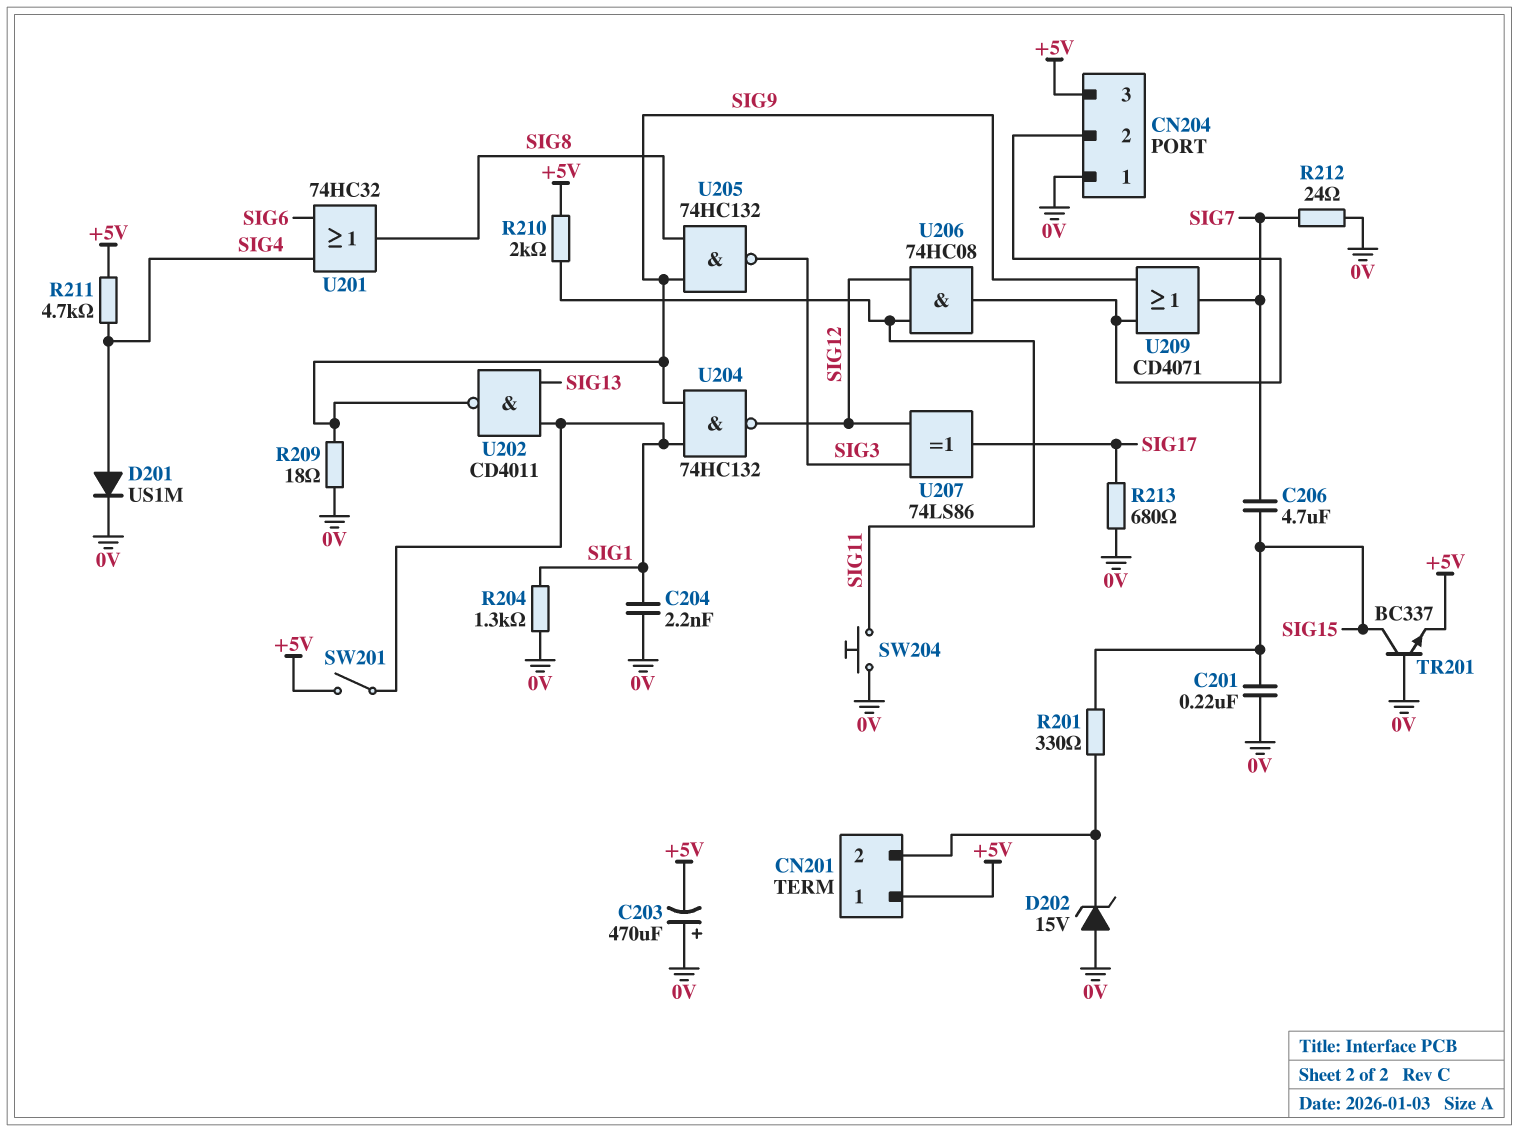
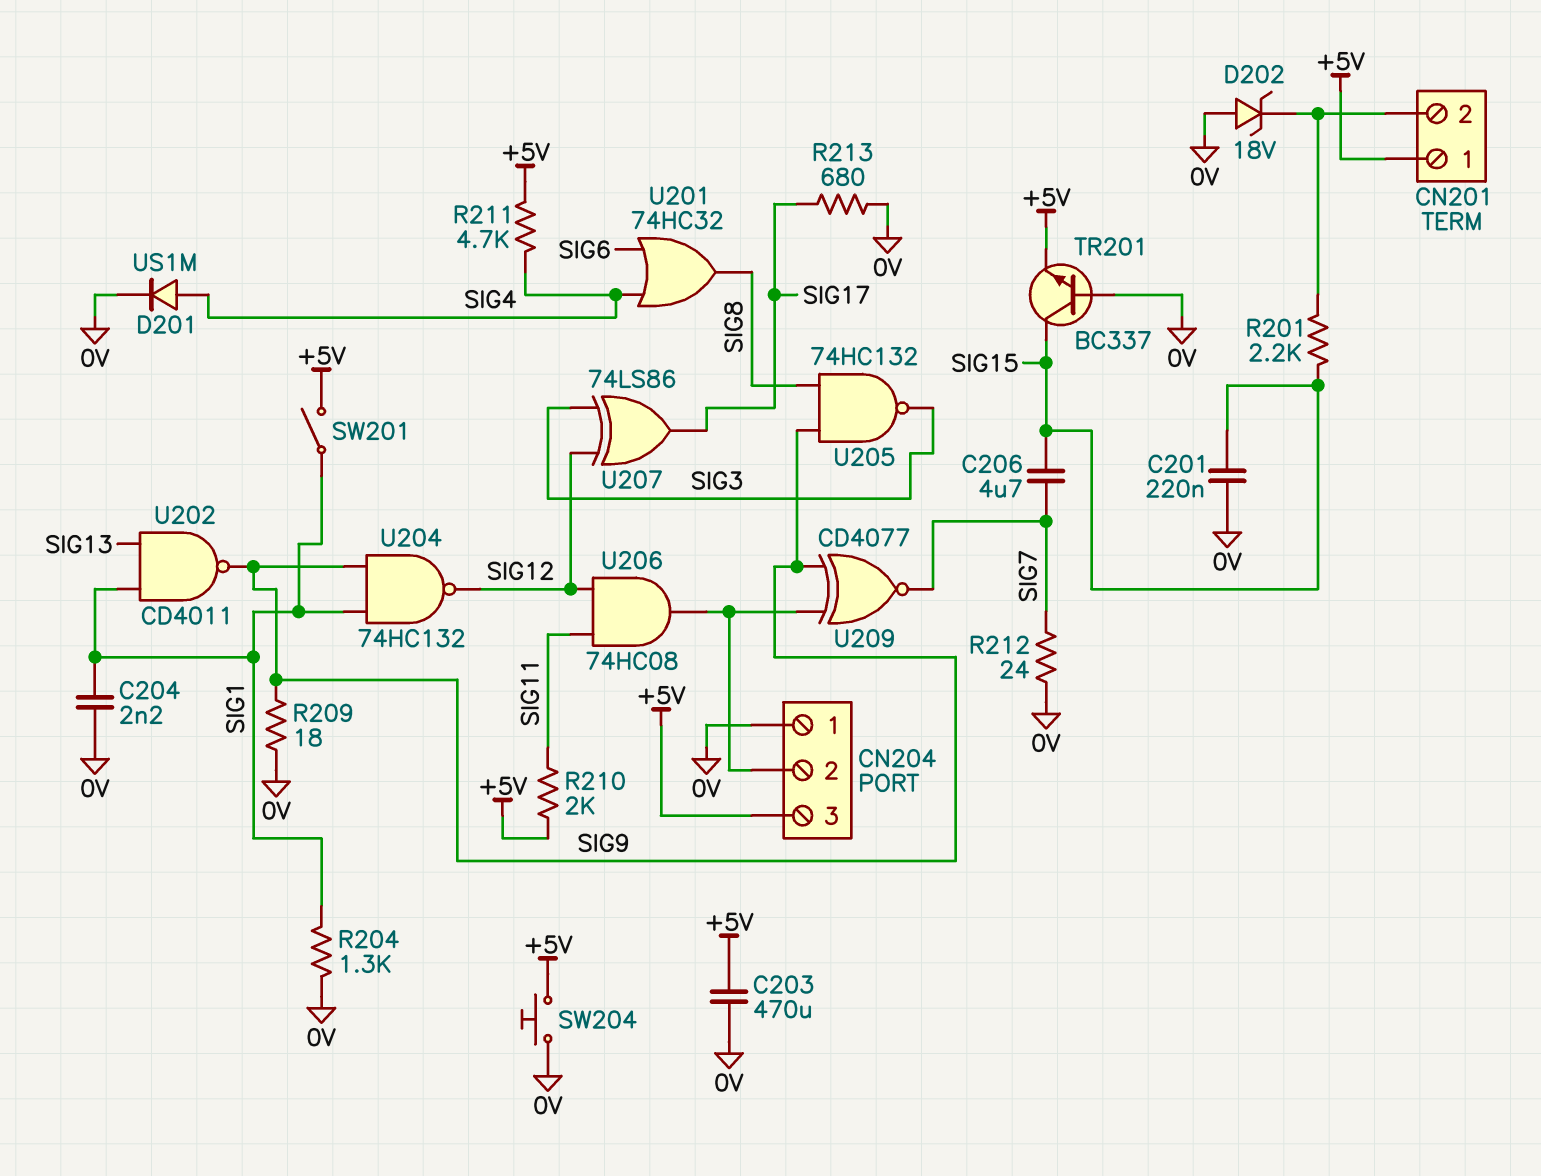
C203: 470uF (plus 0V, minus +5V) -> 470uF (+5V, 0V)
D202: zener 15V (A 0V, K CN201/2) -> zener 18V (A 0V, K CN201/2)
R201: 330 (CN201/2, SIG15) -> 2.2k (CN201/2, SIG15)
SW204: button (0V, SIG11) -> button (+5V, 0V)
U209: OR CD4071 (in CN204/2, in SIG9, out SIG7) -> XNOR CD4077 (in CN204/2, in SIG9, out SIG7)

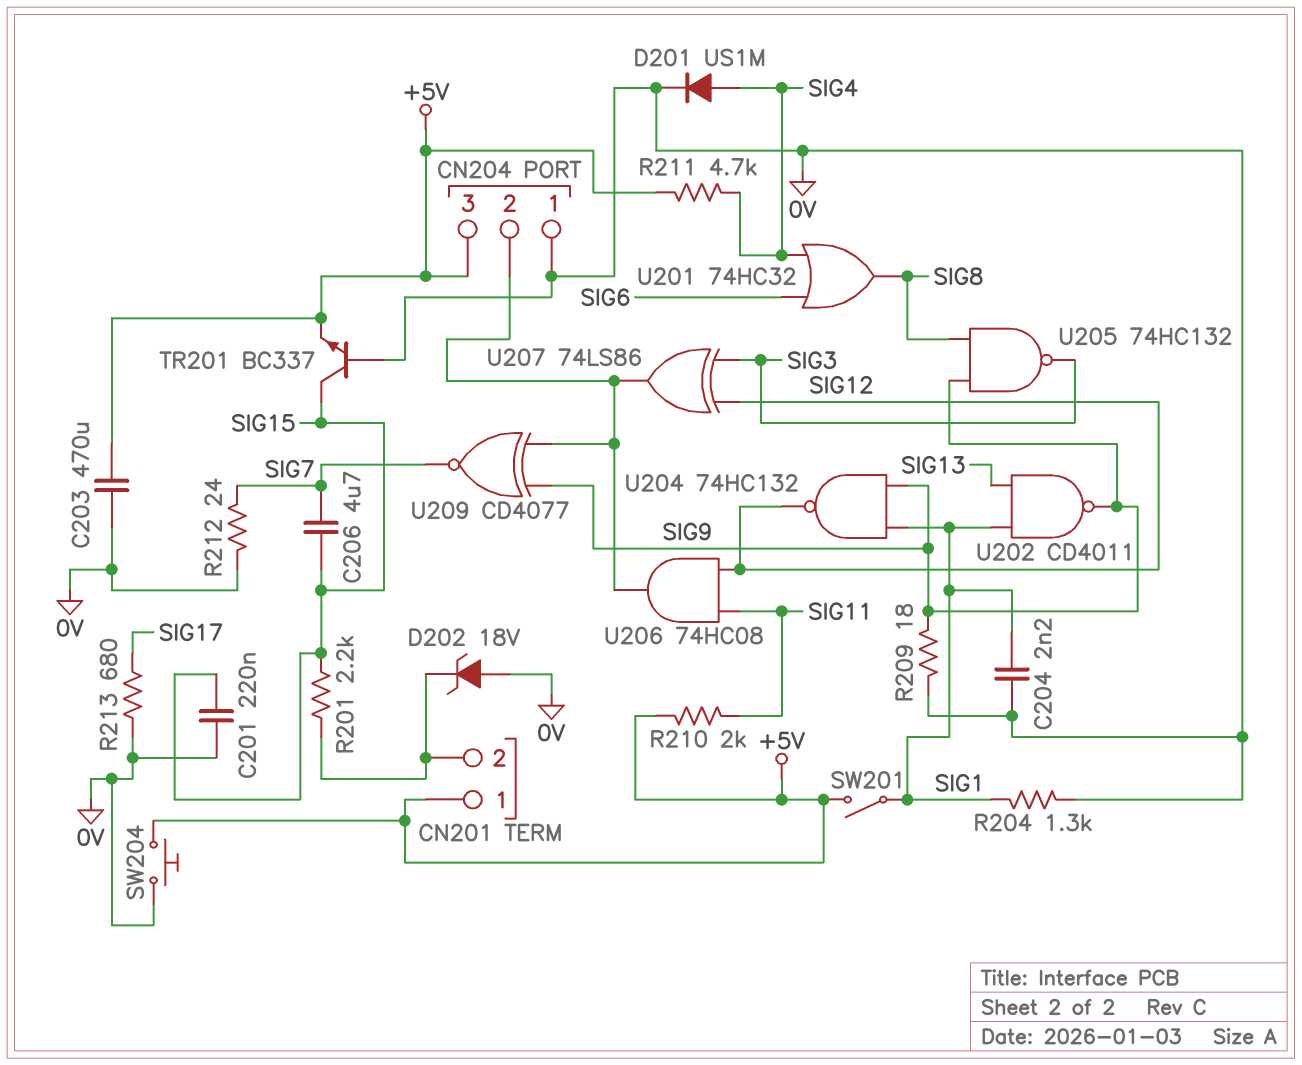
U207: XOR 74LS86 (in SIG3, in SIG12, out SIG17) -> XOR 74LS86 (in SIG3, in SIG12, out CN204/2)

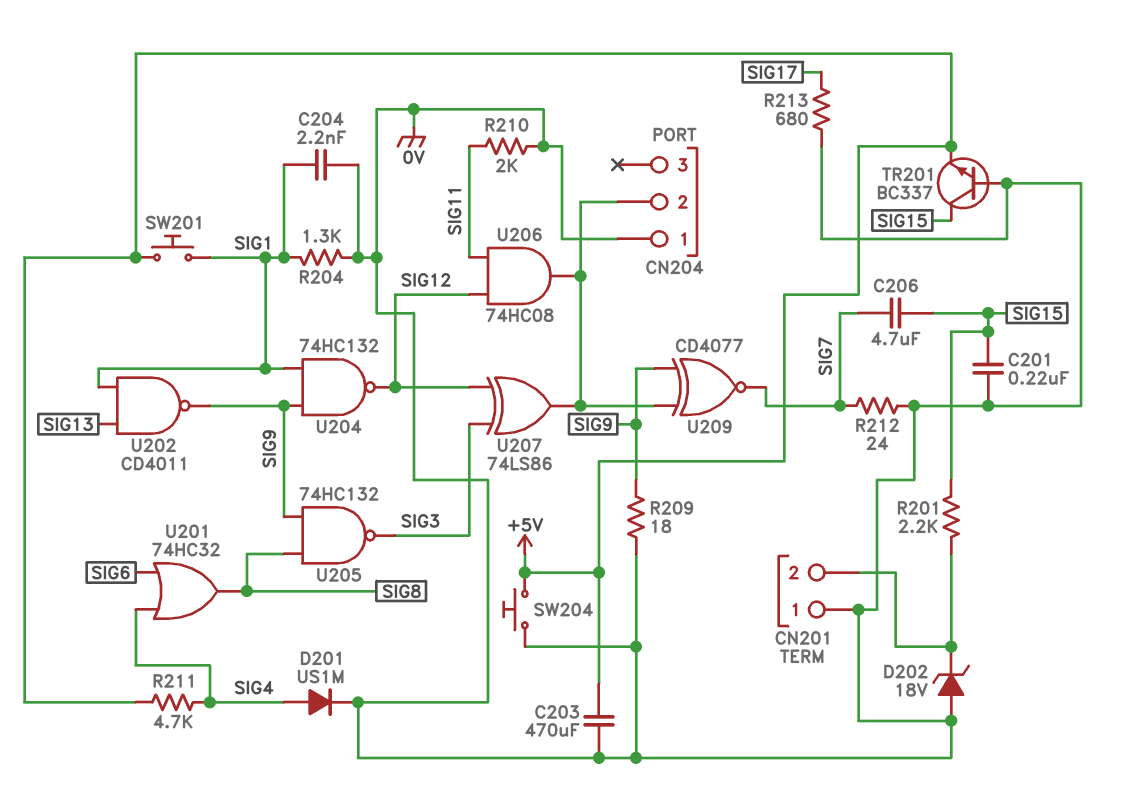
CN201 pin 1: +5V -> 0V
CN204 pin 3: +5V -> none
R210: 2k (+5V, SIG11) -> 2k (0V, SIG11)
SW201: switch (+5V, SIG1) -> button (+5V, SIG1)

